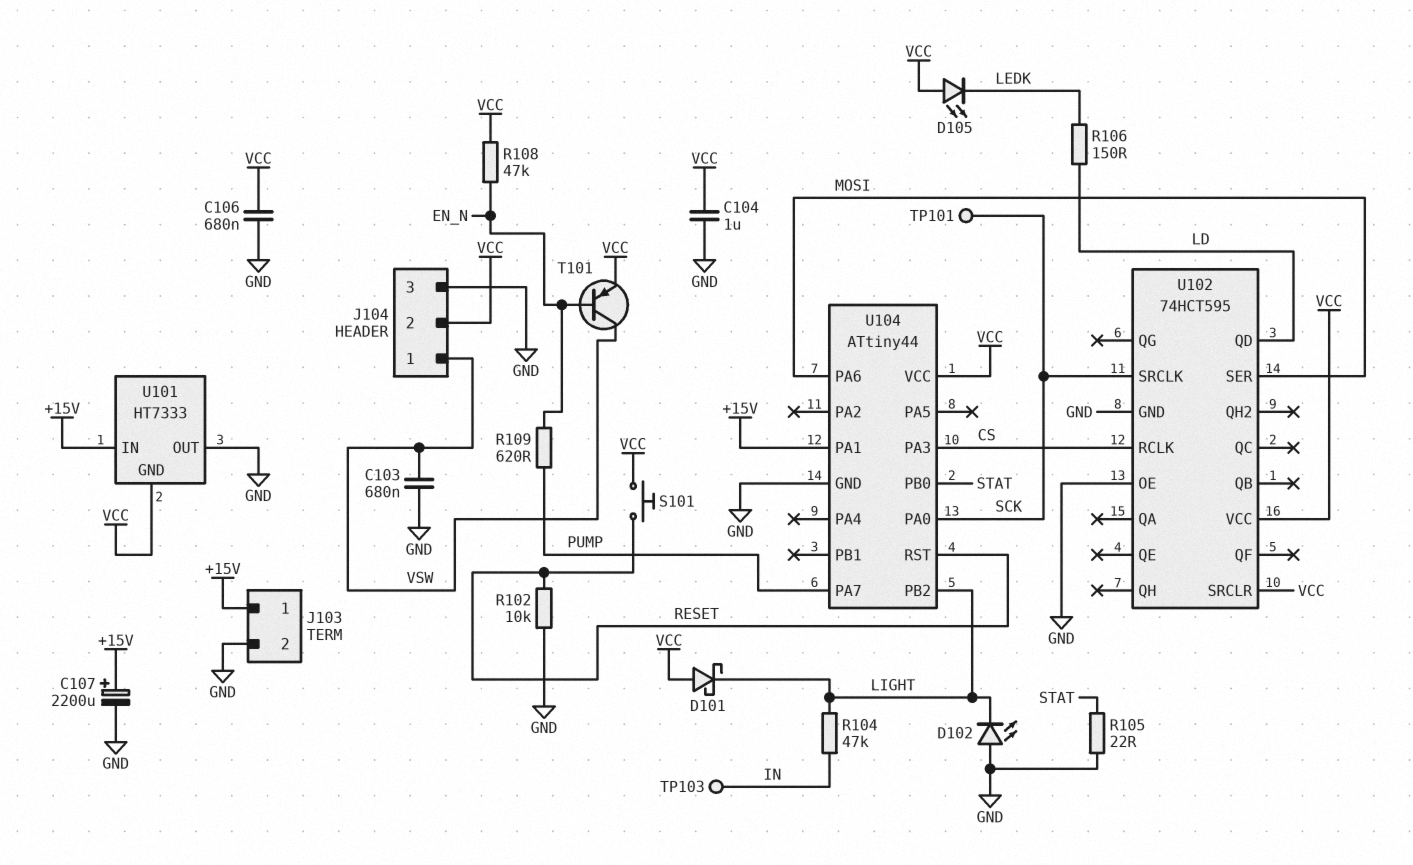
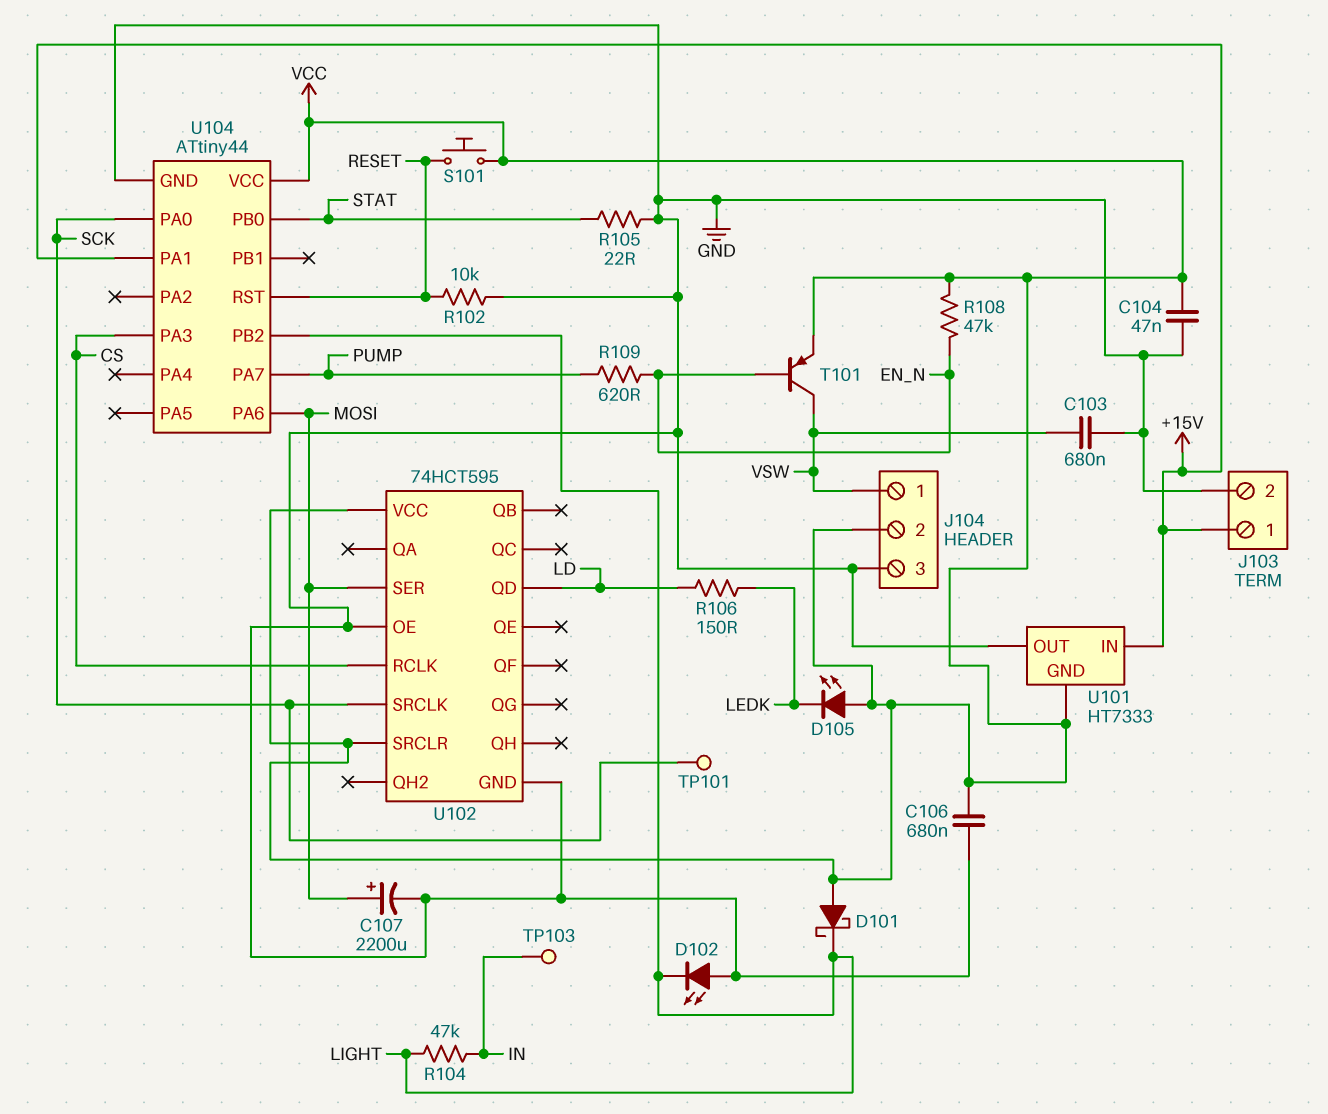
C104: 1uF (GND, VCC) -> 47nF (GND, VCC)
C107: 2200uF (plus +15V, minus GND) -> 2200uF (plus MOSI, minus GND)

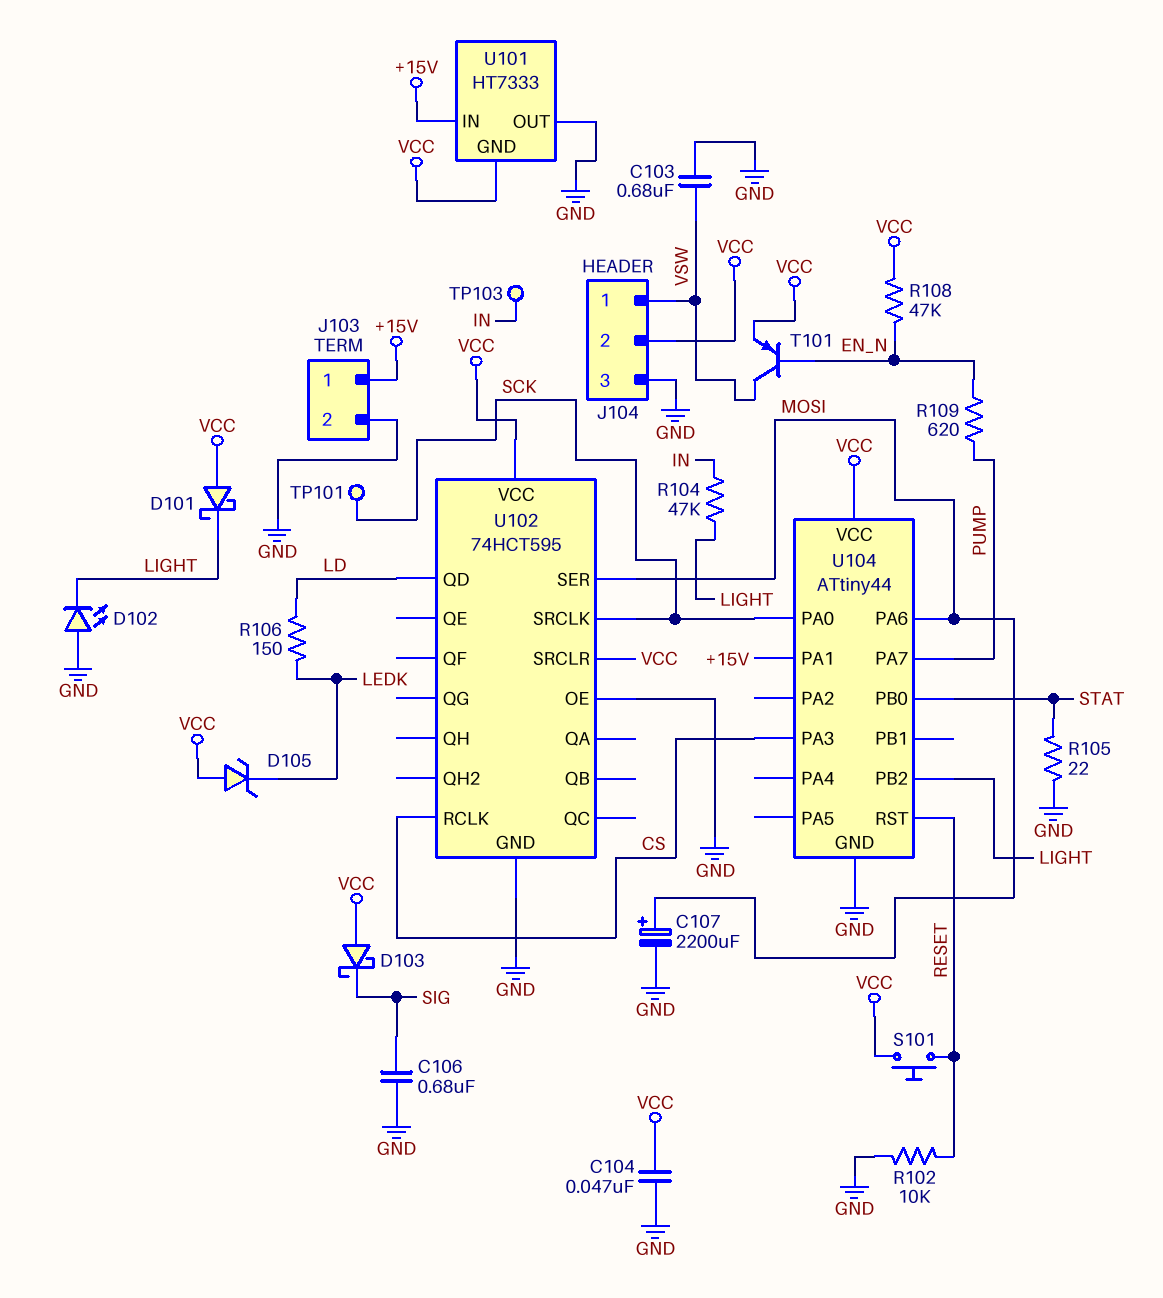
C106: 680nF (GND, VCC) -> 680nF (GND, SIG)
D103: none -> schottky (A VCC, K SIG)
D105: LED (A VCC, K LEDK) -> zener (A VCC, K LEDK)

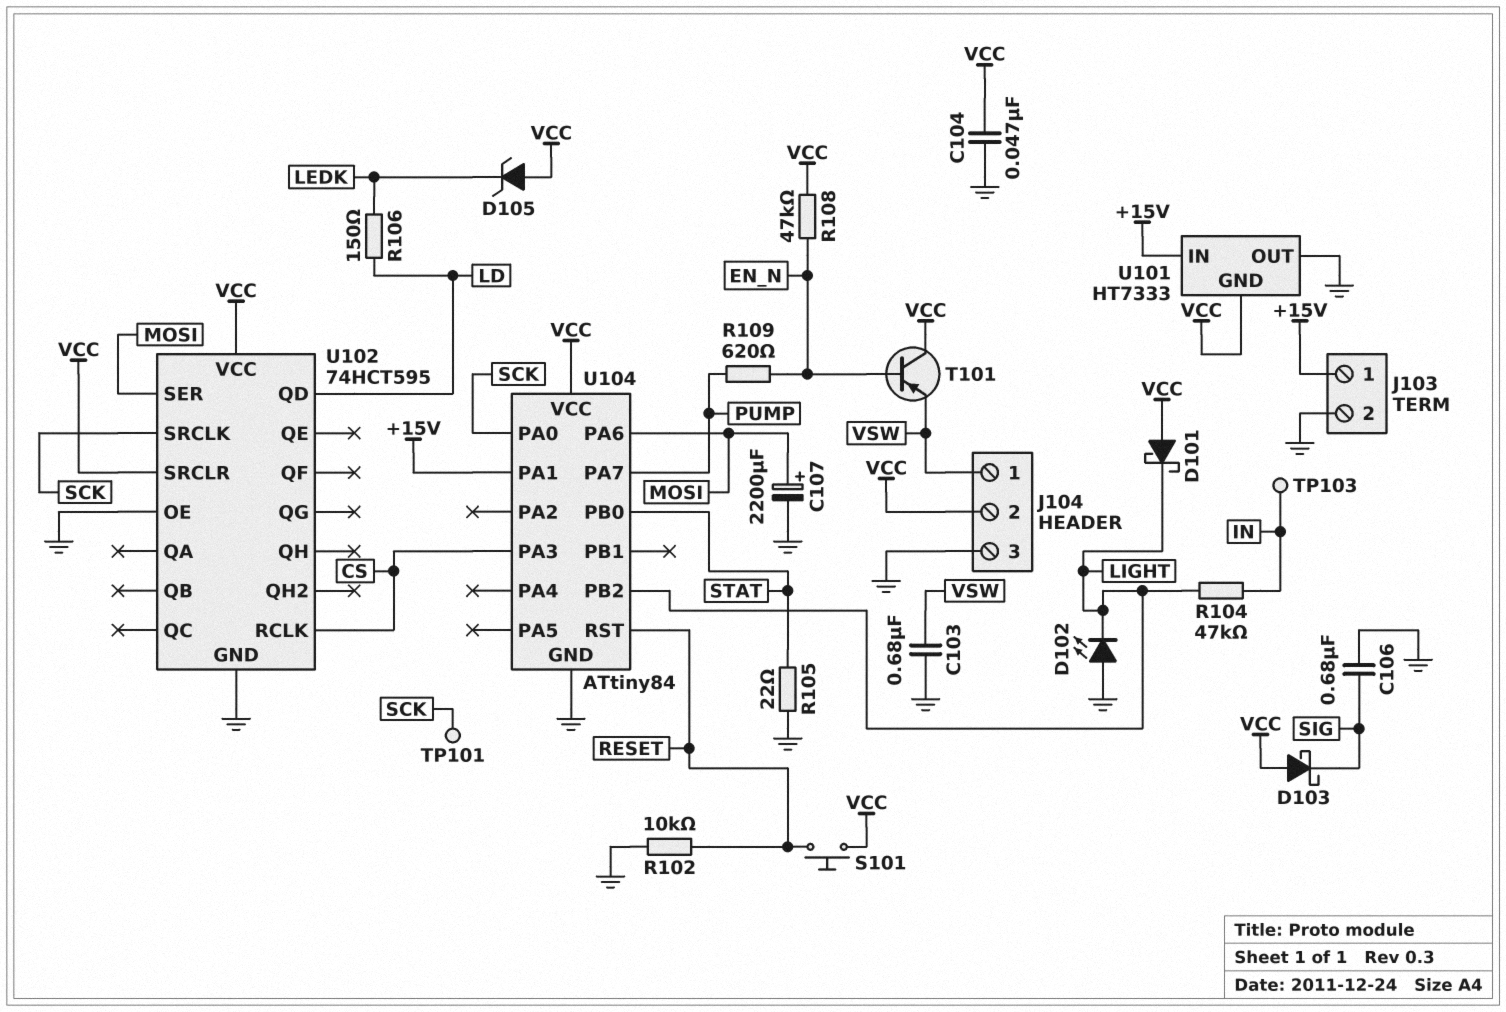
T101: PNP (B EN_N, C VSW, E VCC) -> PNP (B EN_N, C VCC, E VSW)
U104: ATtiny44 -> ATtiny84

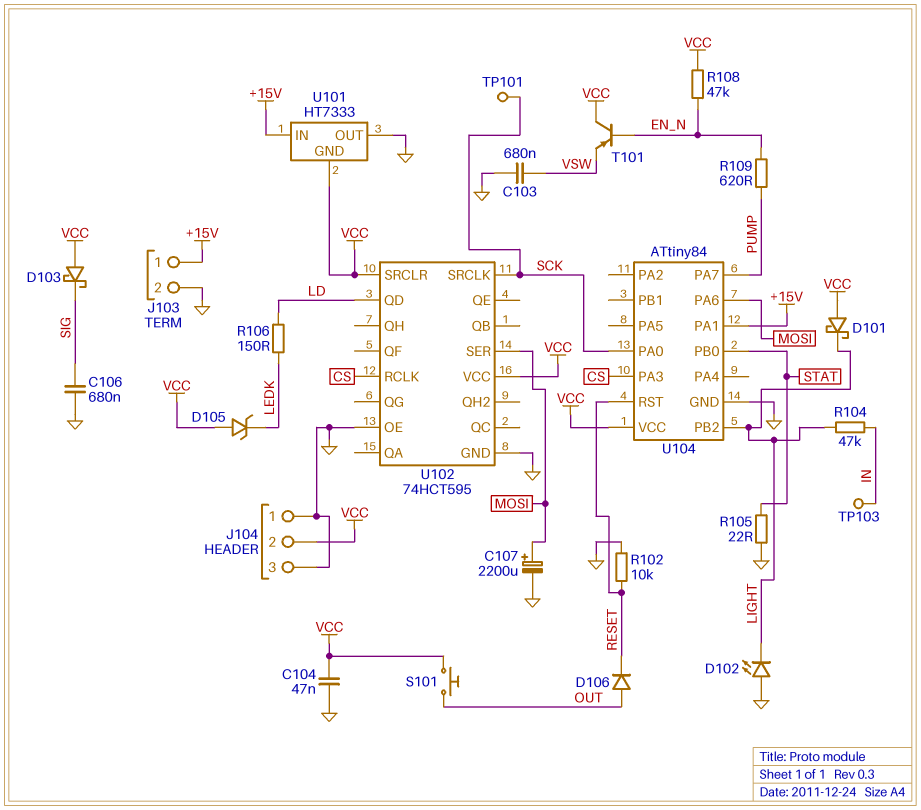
D106: none -> diode (A OUT, K RESET)
J104 pin 1: VSW -> GND
S101: button (RESET, VCC) -> button (OUT, VCC)

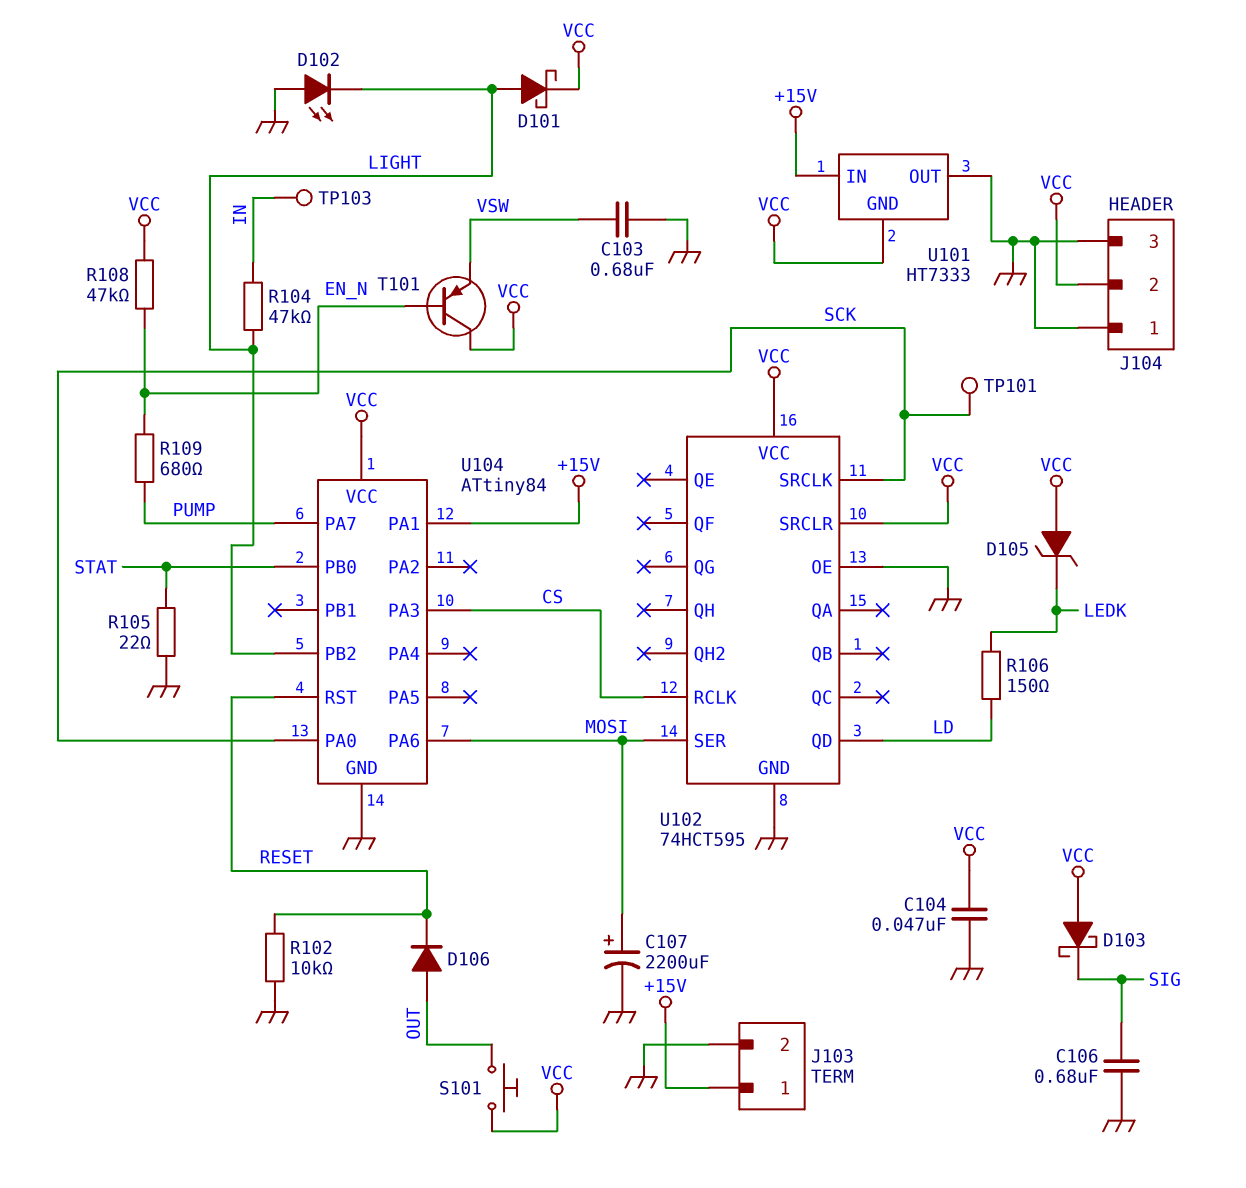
D101: schottky (A VCC, K LIGHT) -> schottky (A LIGHT, K VCC)
R109: 620 (EN_N, PUMP) -> 680 (EN_N, PUMP)

